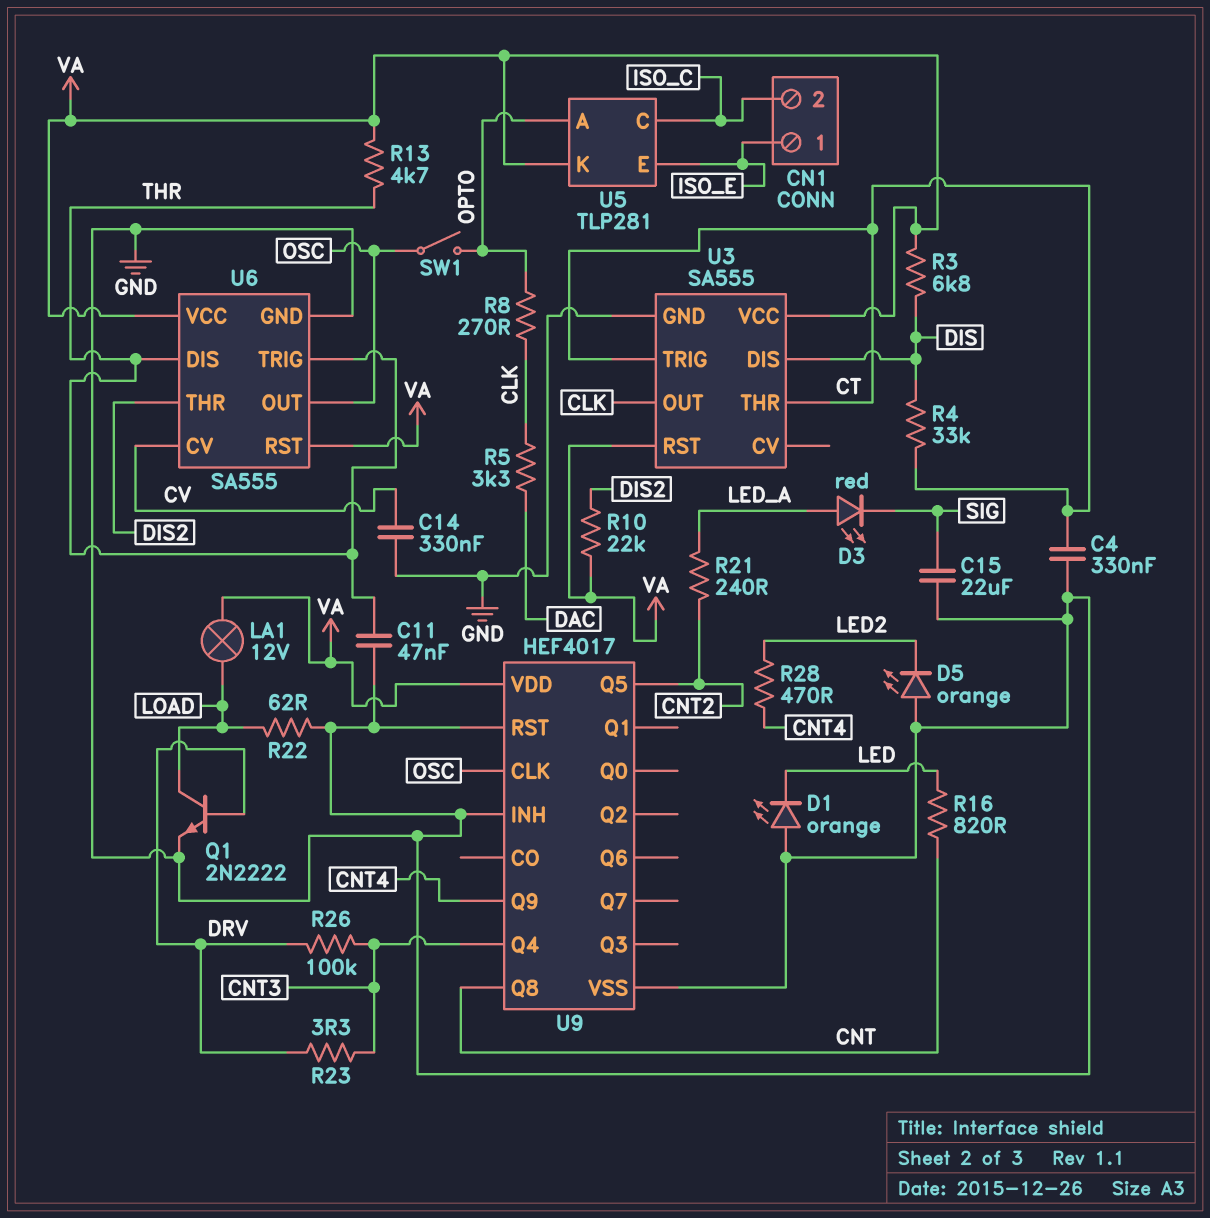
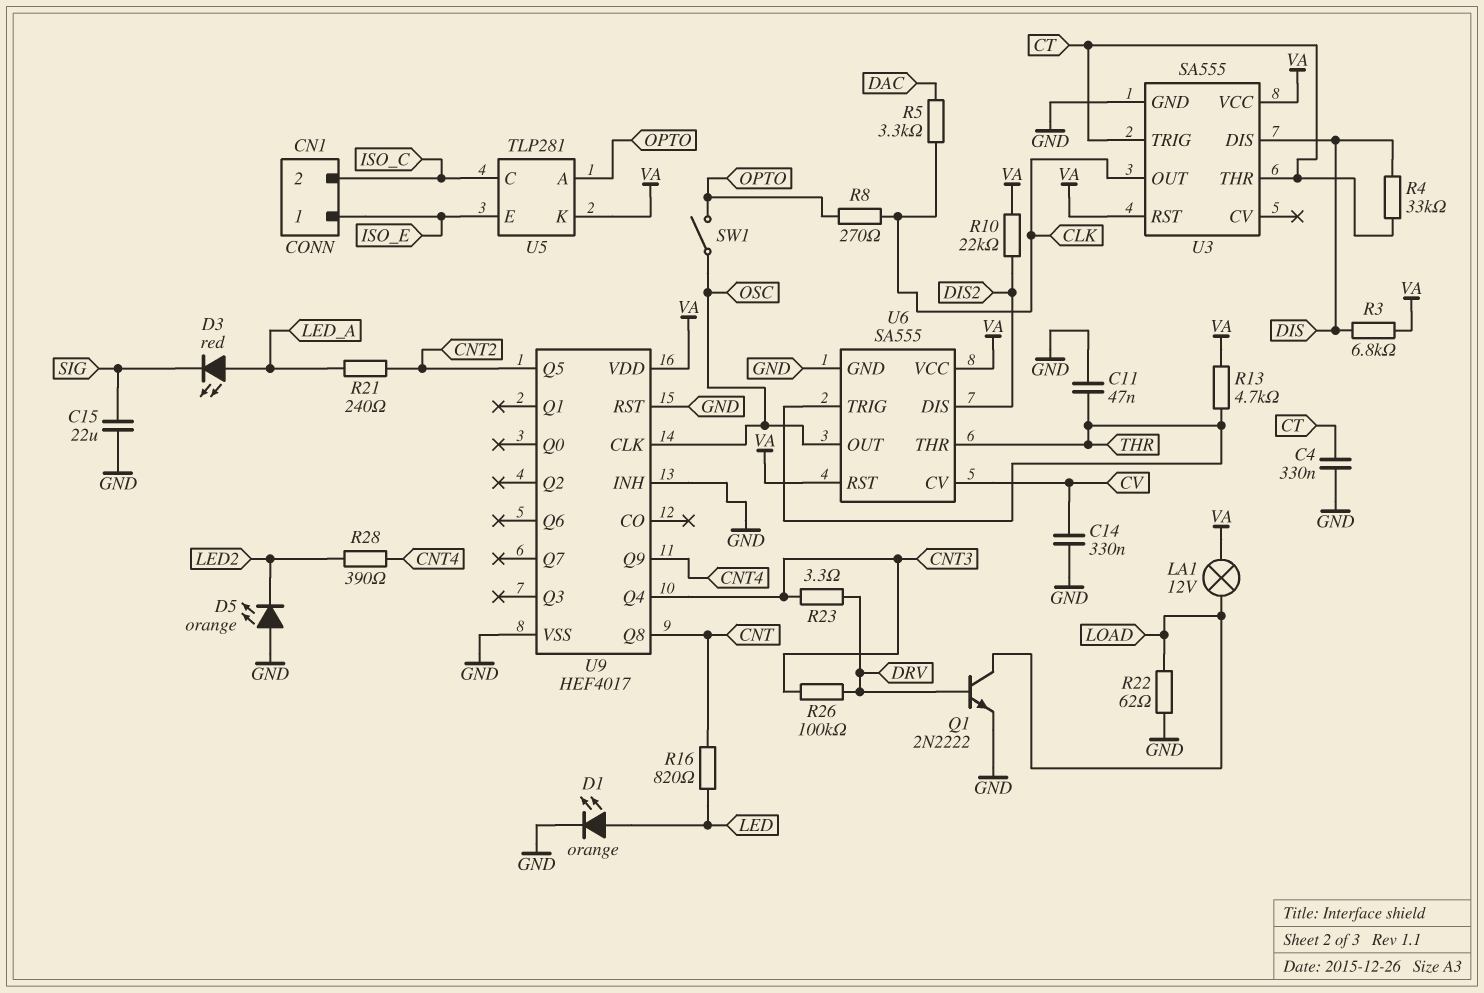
D1: LED orange (A GND, K LED) -> LED orange (A LED, K GND)
R28: 470 (CNT4, LED2) -> 390 (CNT4, LED2)
U6 pin DIS: THR -> DIS2
U6 pin THR: DIS2 -> THR

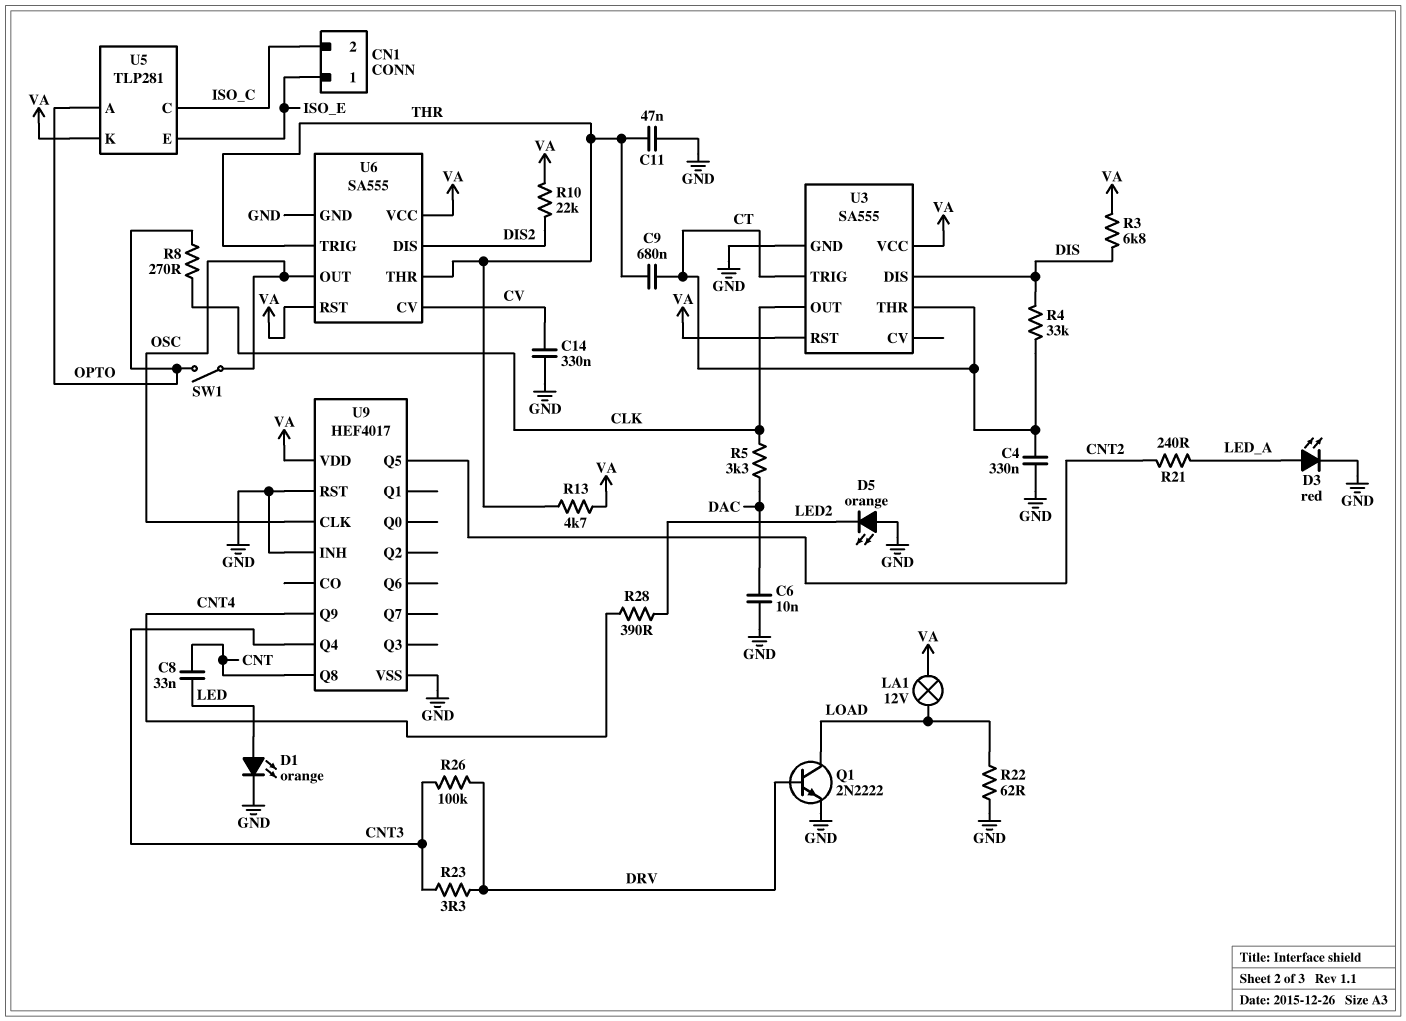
C6: none -> 10nF (DAC, GND)
C8: none -> 33nF (CNT, LED)
C9: none -> 680nF (CT, THR)
C15: 22uF (GND, SIG) -> none
D3: LED red (A LED_A, K SIG) -> LED red (A LED_A, K GND)
R16: 820 (CNT, LED) -> none

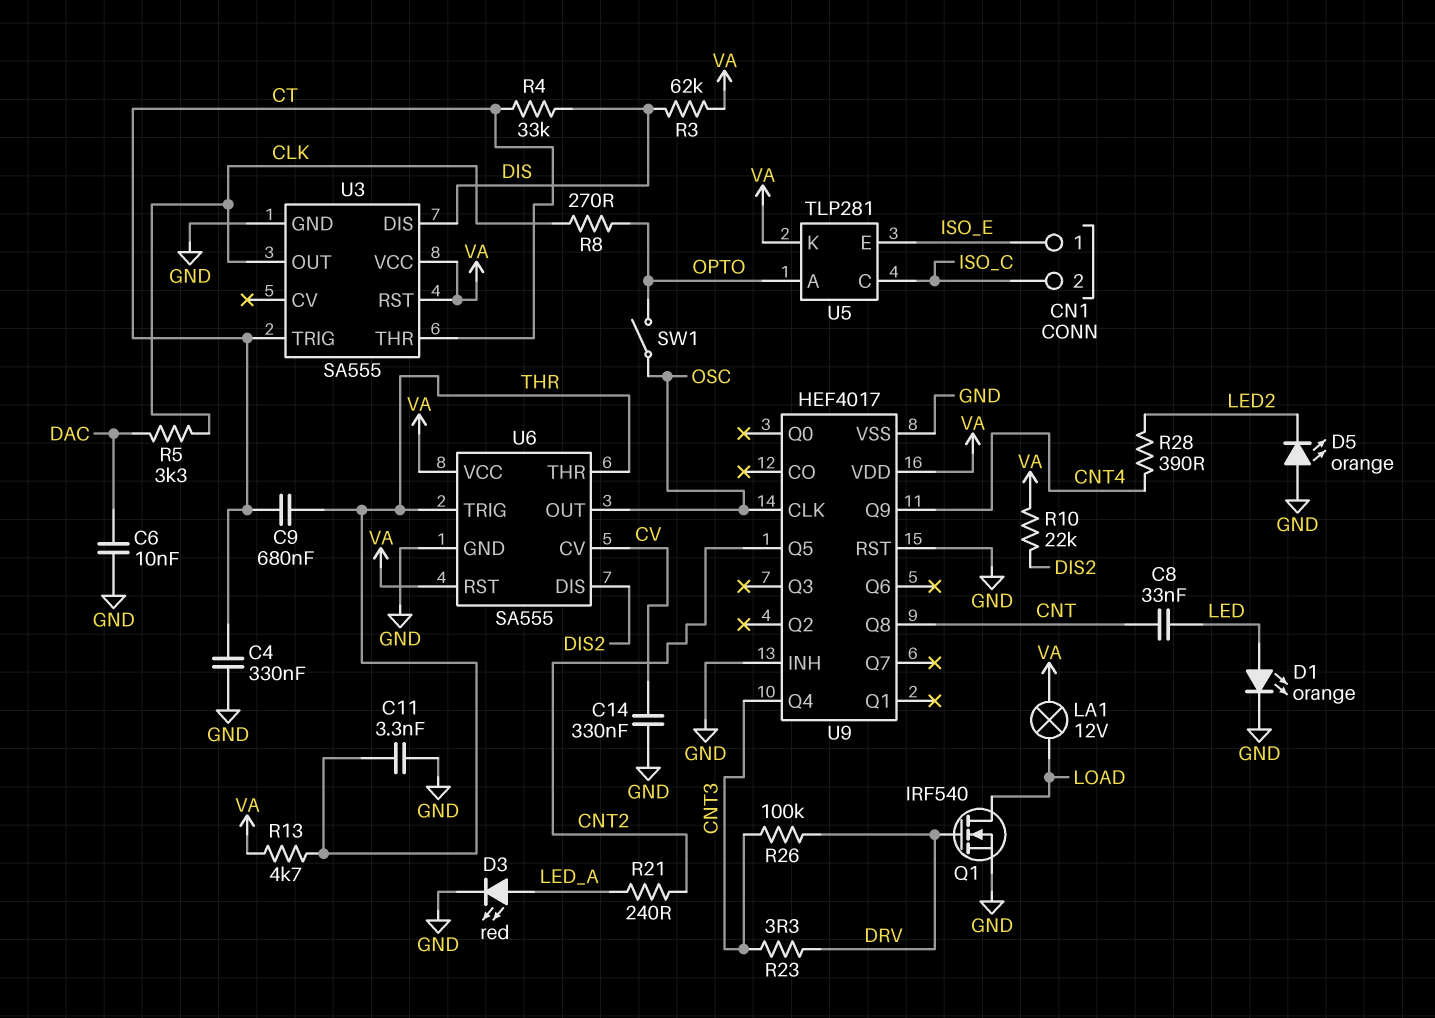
C11: 47nF (GND, THR) -> 3.3nF (GND, THR)
Q1: NPN 2N2222 (B DRV, C LOAD, E GND) -> NMOS IRF540 (G DRV, D LOAD, S GND)
R3: 6.8k (DIS, VA) -> 62k (DIS, VA)
R22: 62 (GND, LOAD) -> none

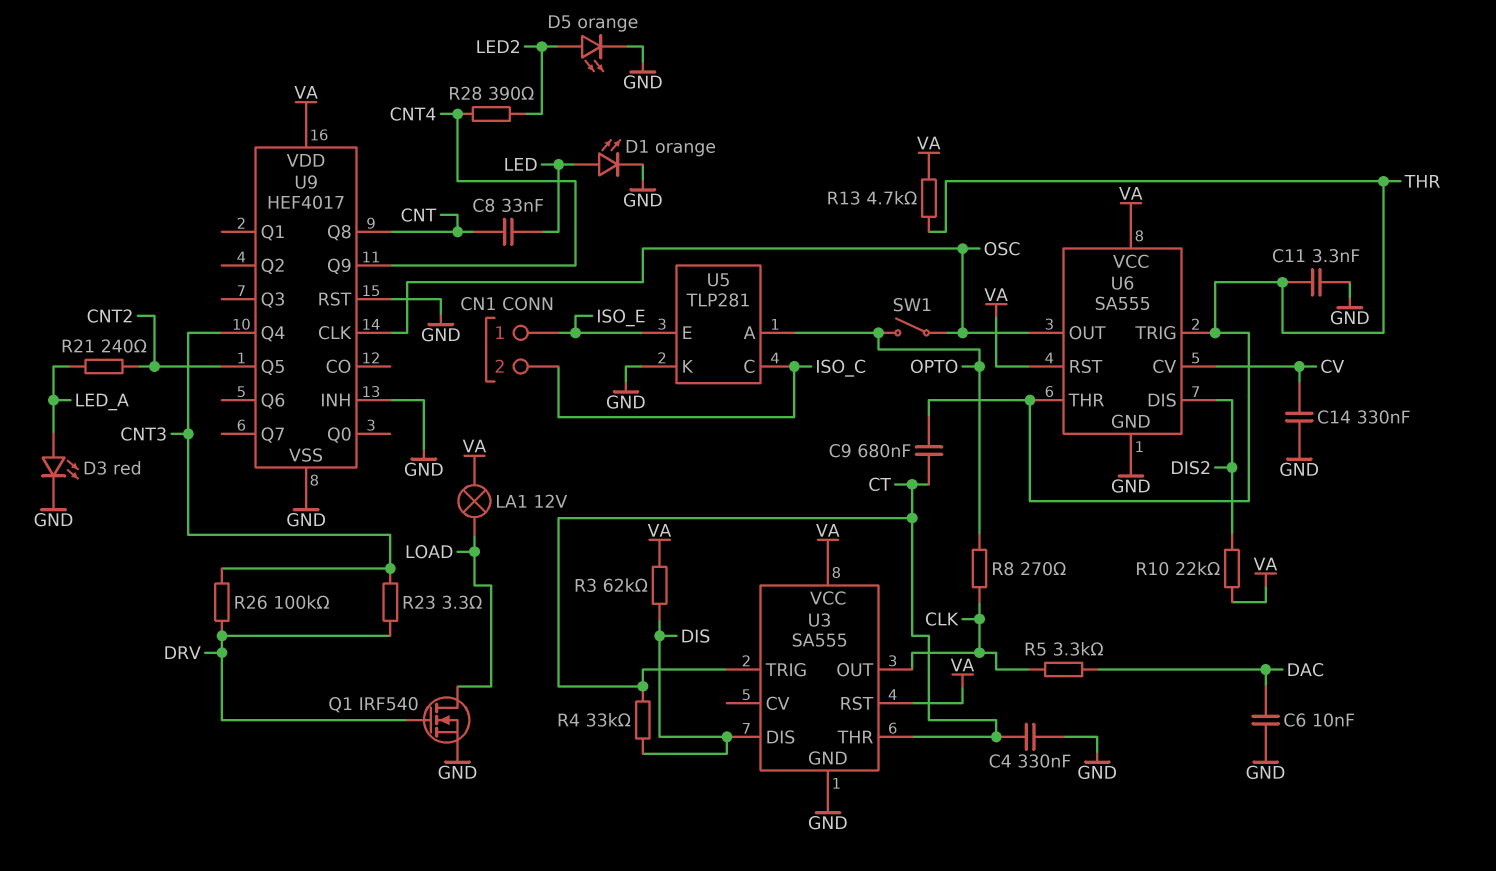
D5: LED orange (A GND, K LED2) -> LED orange (A LED2, K GND)
U5 pin K: VA -> GND

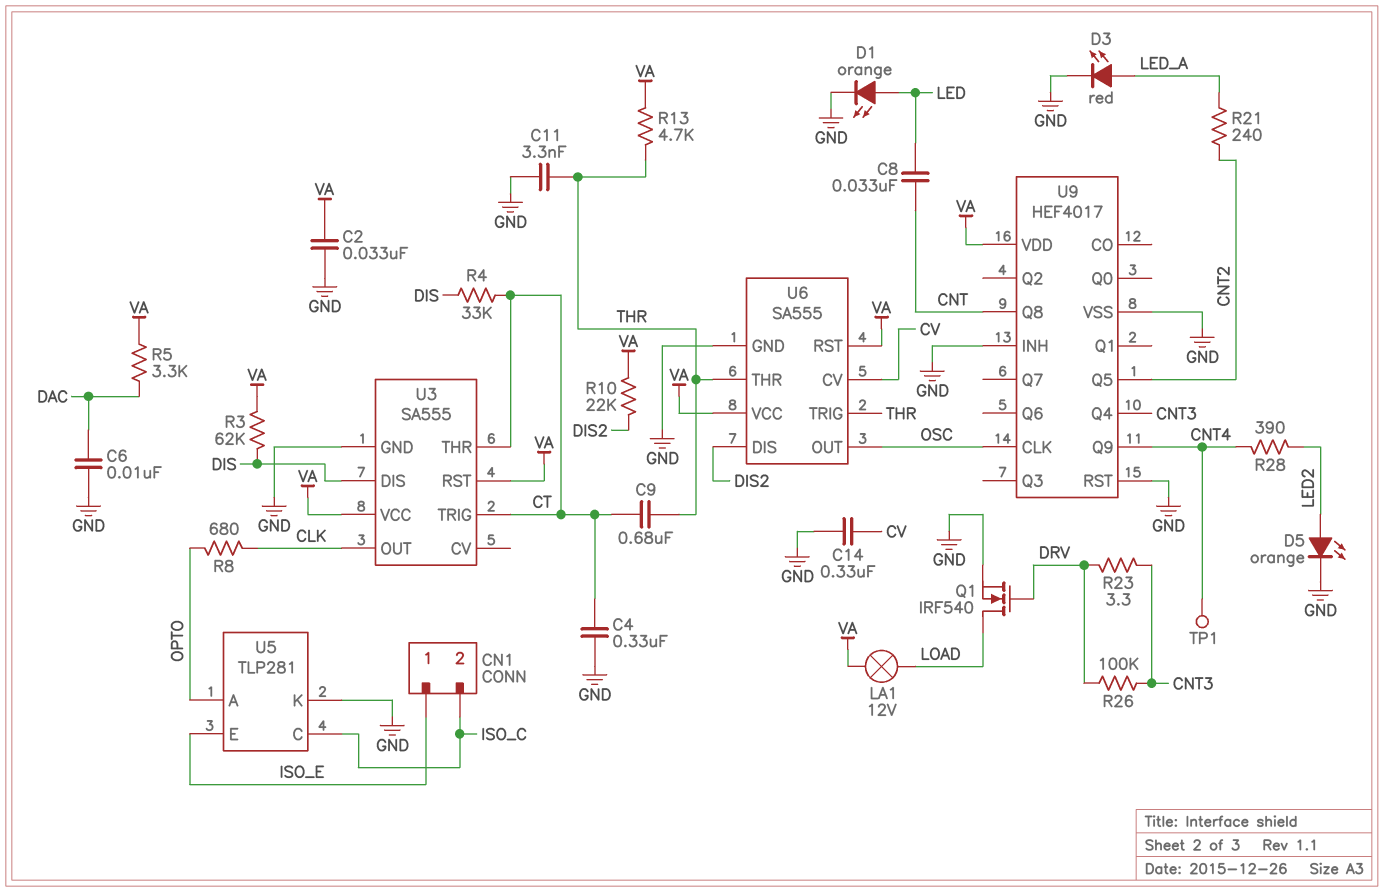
C2: none -> 33nF (GND, VA)
R5: 3.3k (CLK, DAC) -> 3.3k (DAC, VA)
R8: 270 (CLK, OPTO) -> 680 (CLK, OPTO)
SW1: switch (OPTO, OSC) -> none
TP1: none -> test point (CNT4)

